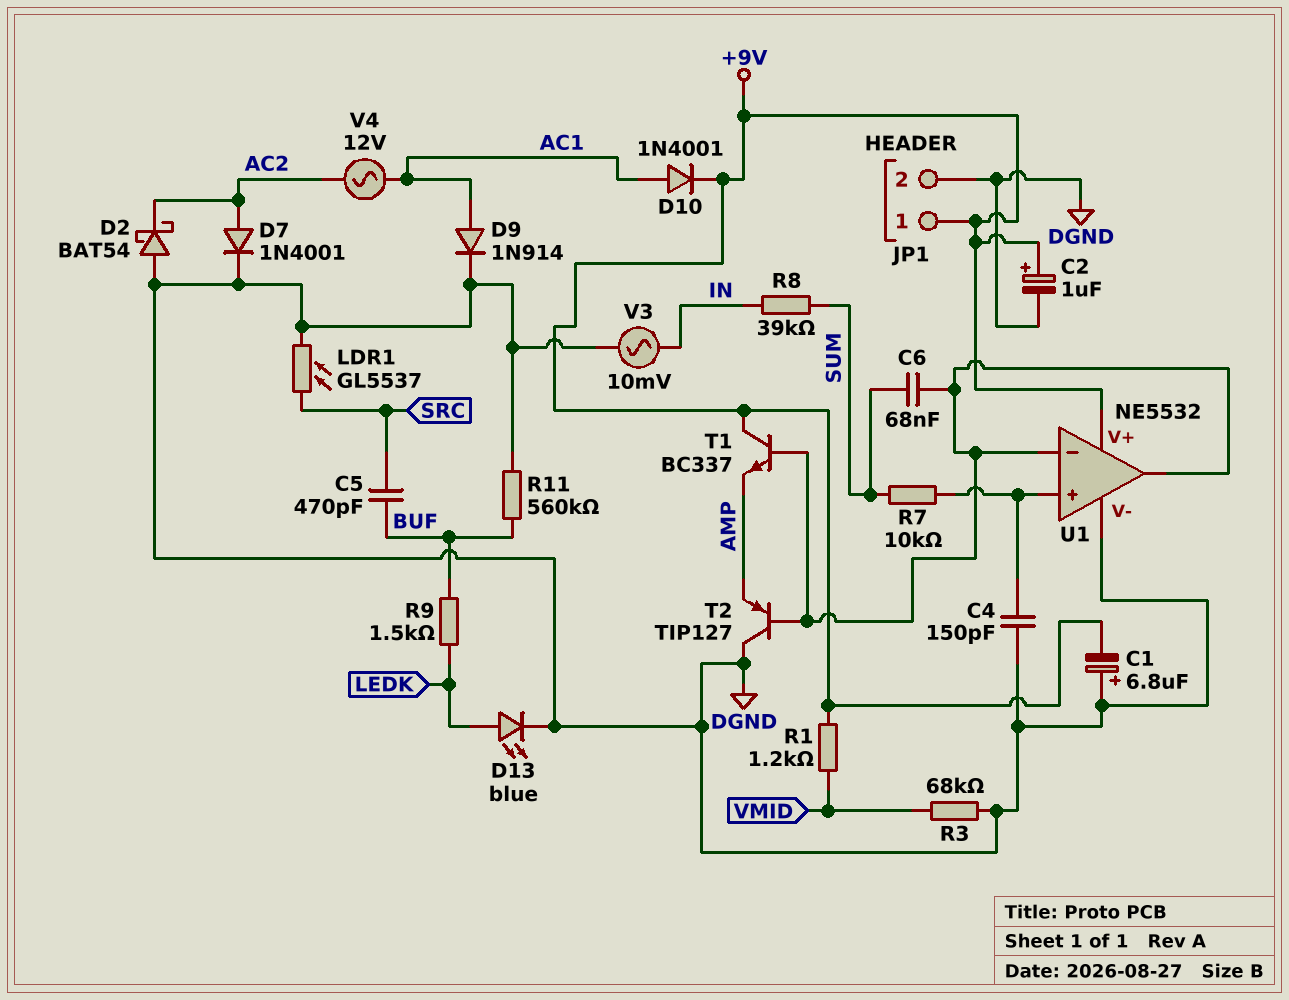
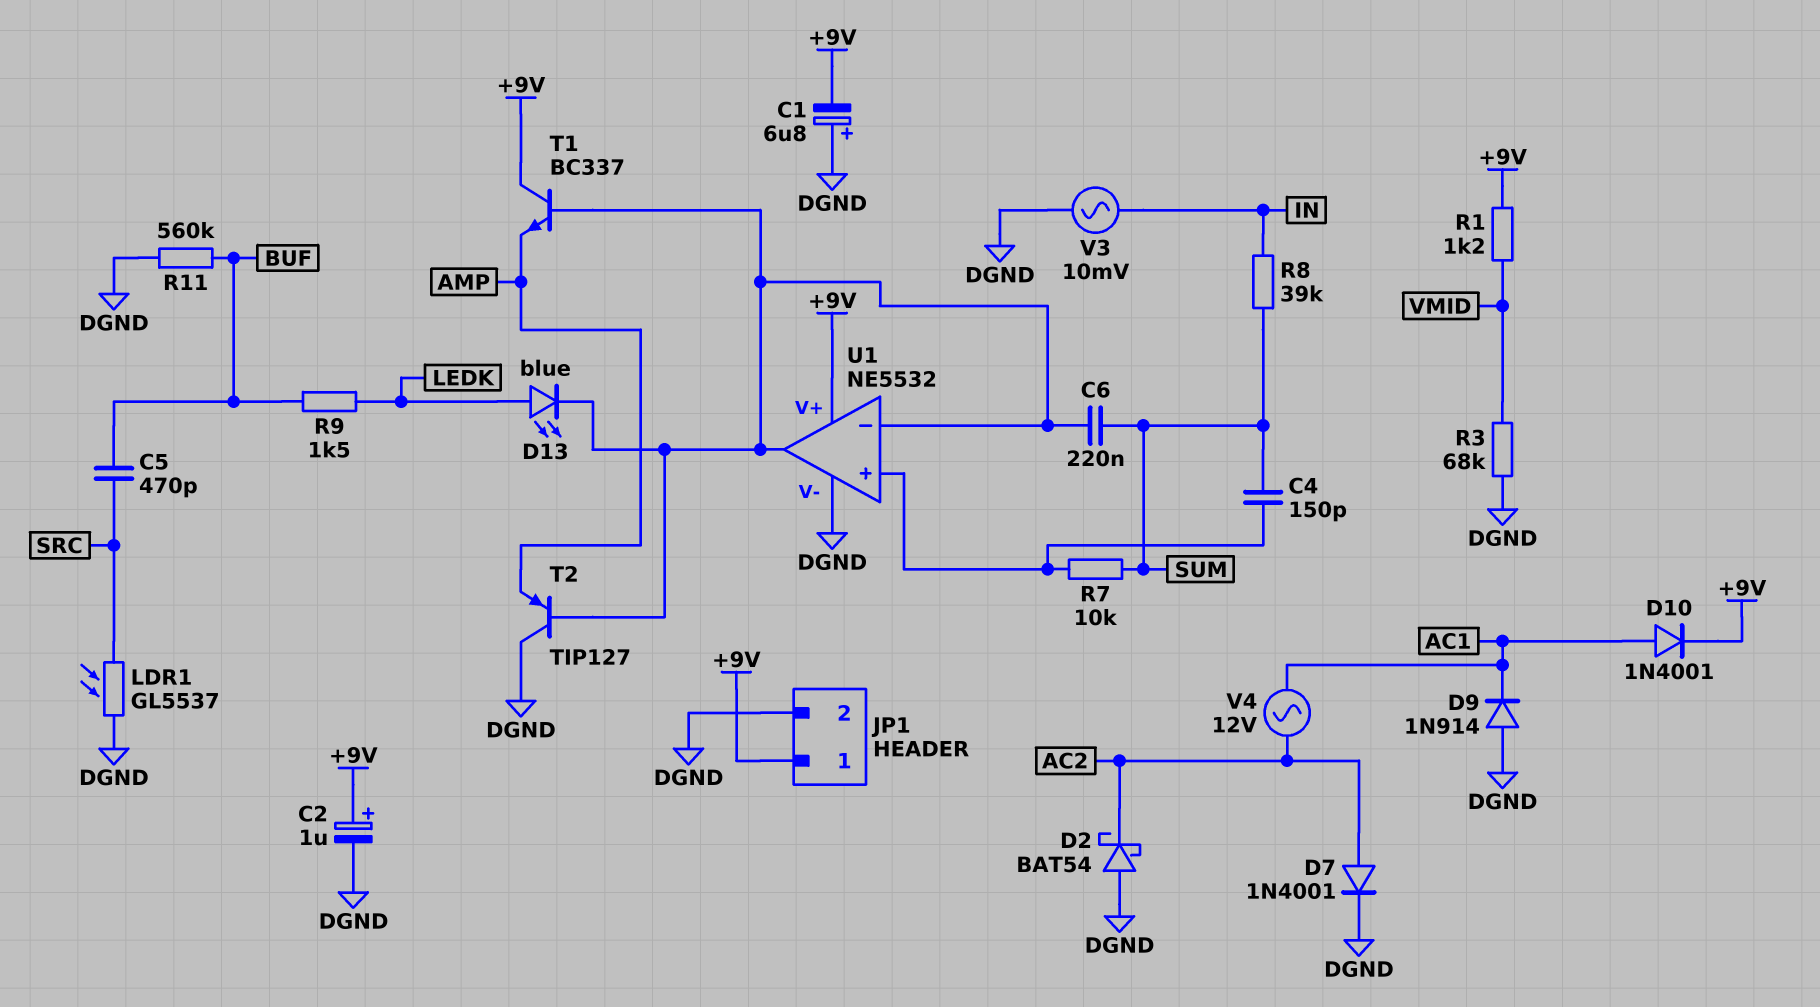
C4: 150pF (DGND, U1/in+) -> 150pF (SUM, U1/in+)
C6: 68nF (SUM, U1/in-) -> 220nF (SUM, U1/in-)
D9: diode 1N914 (A AC1, K DGND) -> diode 1N914 (A DGND, K AC1)
D13: LED blue (A LEDK, K DGND) -> LED blue (A LEDK, K U1/in-)

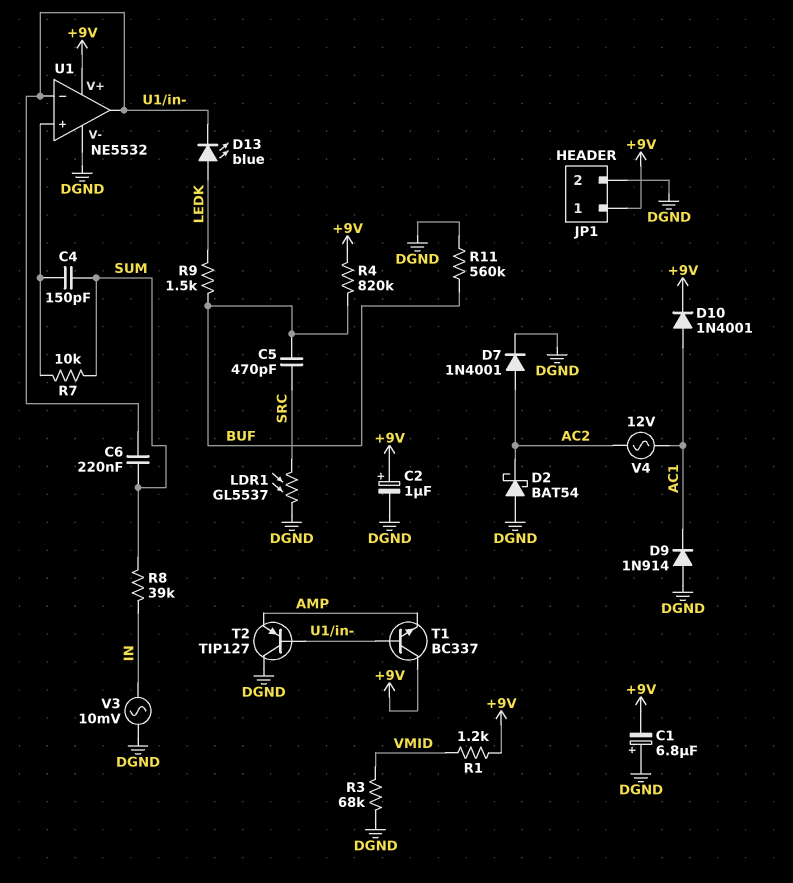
R4: none -> 820k (+9V, BUF)

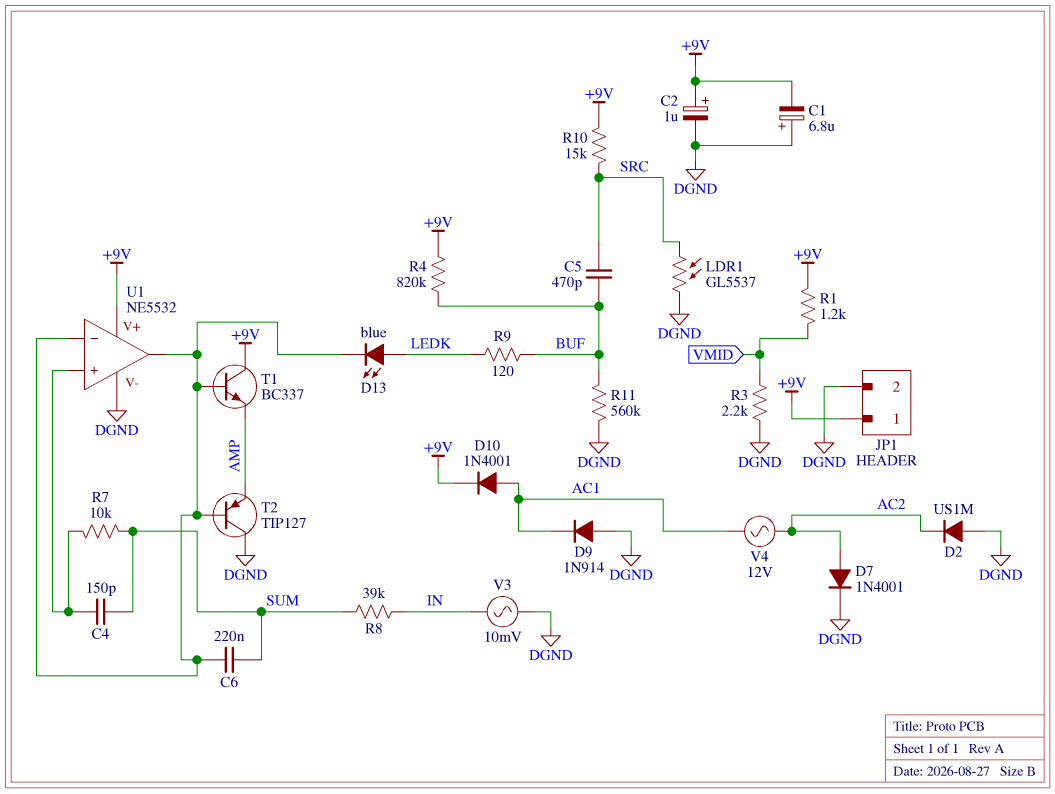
D2: schottky BAT54 (A DGND, K AC2) -> diode US1M (A DGND, K AC2)
R3: 68k (DGND, VMID) -> 2.2k (DGND, VMID)
R9: 1.5k (BUF, LEDK) -> 120 (BUF, LEDK)
R10: none -> 15k (+9V, SRC)

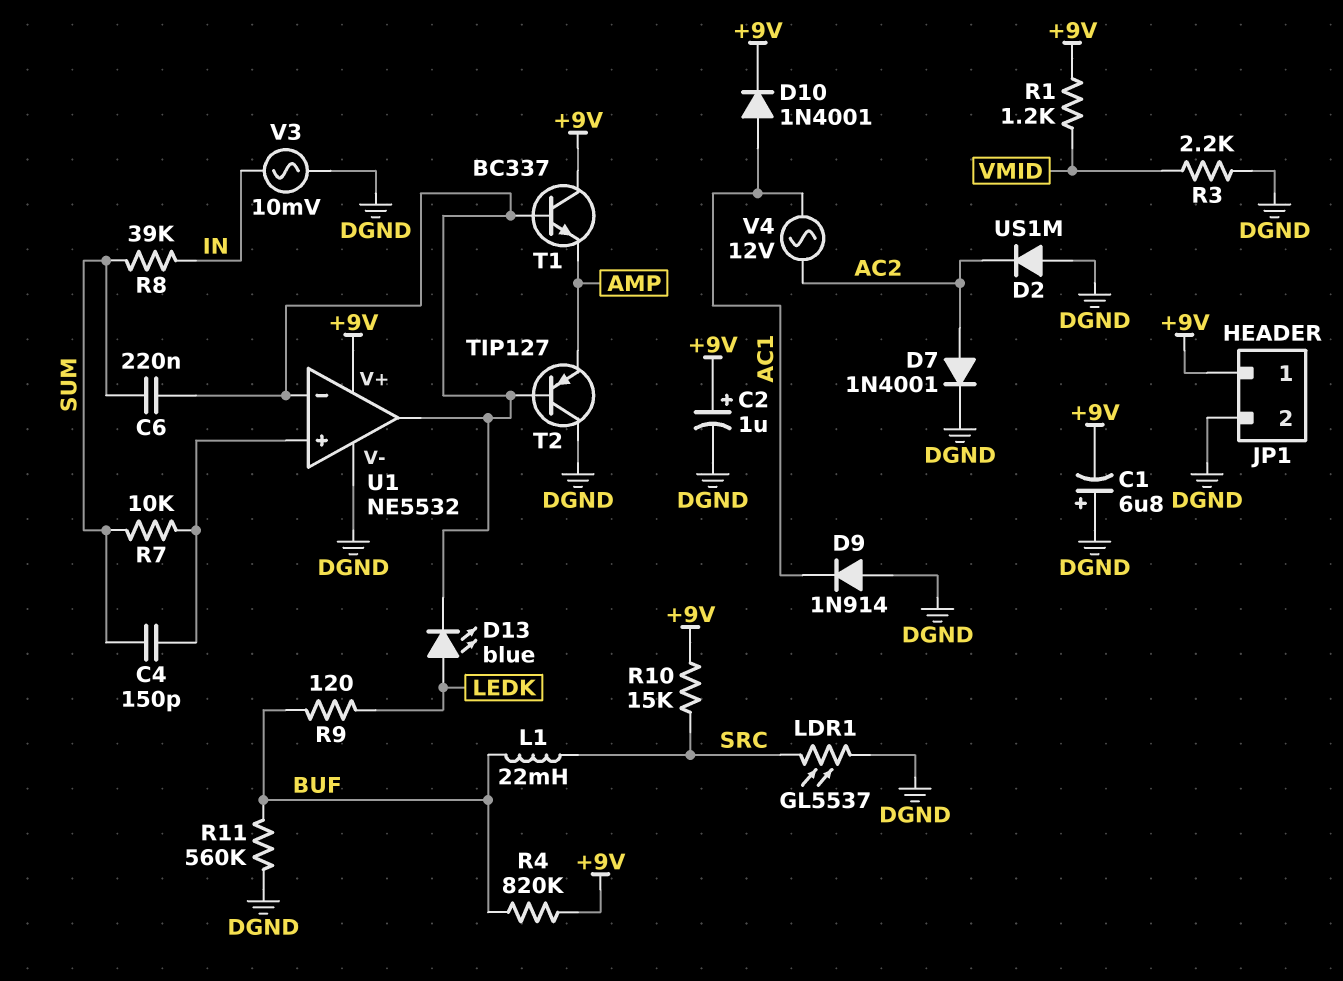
C5: 470pF (BUF, SRC) -> none
L1: none -> 22mH (BUF, SRC)

